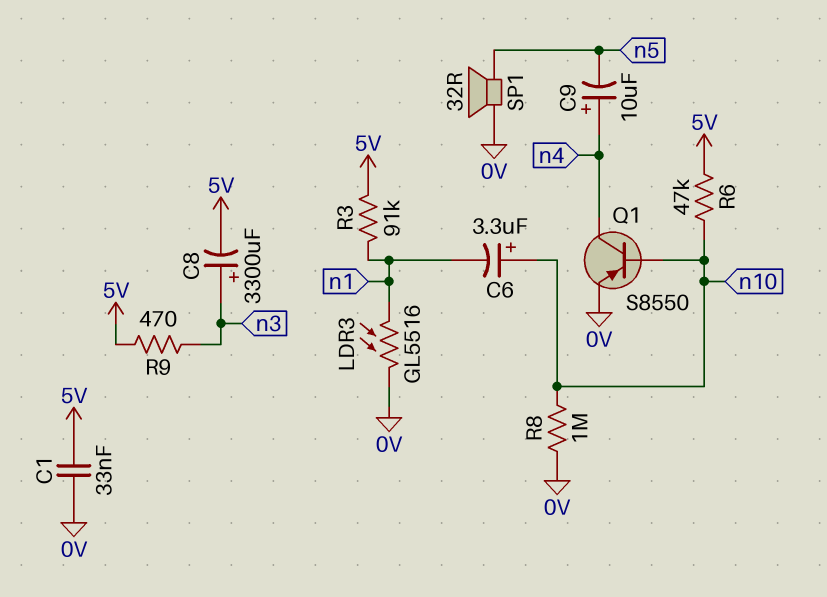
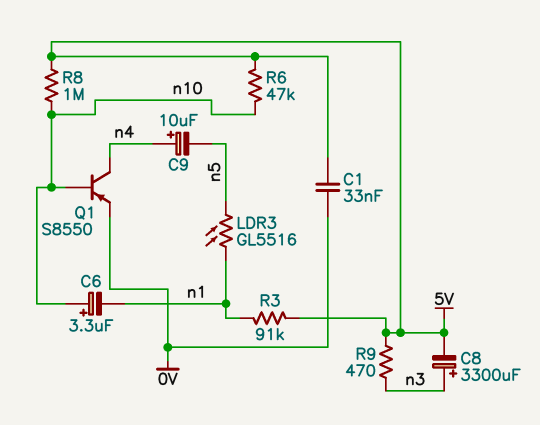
LDR3: GL5516 (0V, n1) -> GL5516 (n1, n5)
R8: 1M (0V, n10) -> 1M (5V, n10)
SP1: speaker 32R (0V, n5) -> none

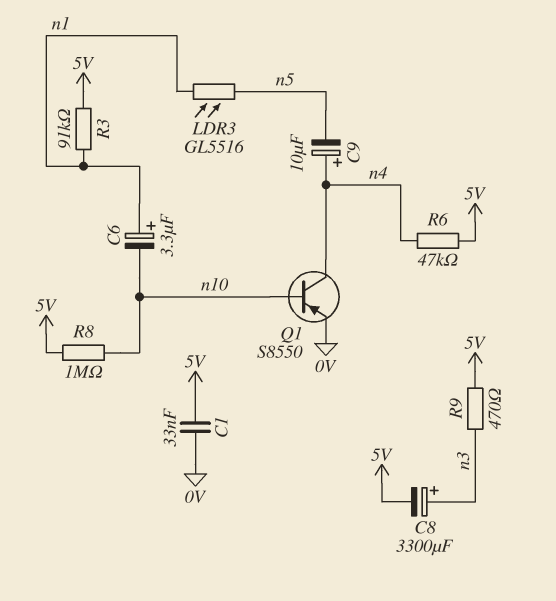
C6: 3.3uF (plus n10, minus n1) -> 3.3uF (plus n1, minus n10)
R6: 47k (5V, n10) -> 47k (5V, n4)

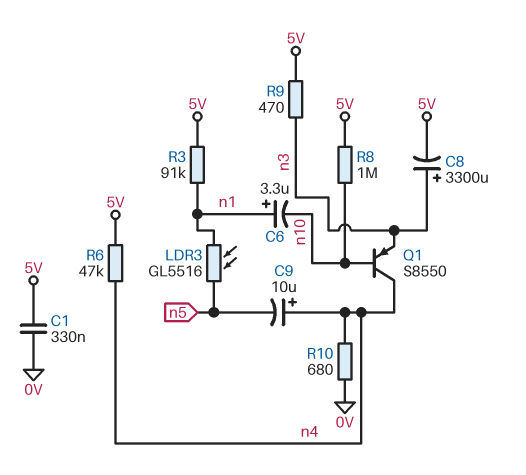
C1: 33nF (0V, 5V) -> 330nF (0V, 5V)
Q1: PNP S8550 (B n10, C n4, E 0V) -> PNP S8550 (B n10, C n4, E n3)
R10: none -> 680 (0V, n4)

